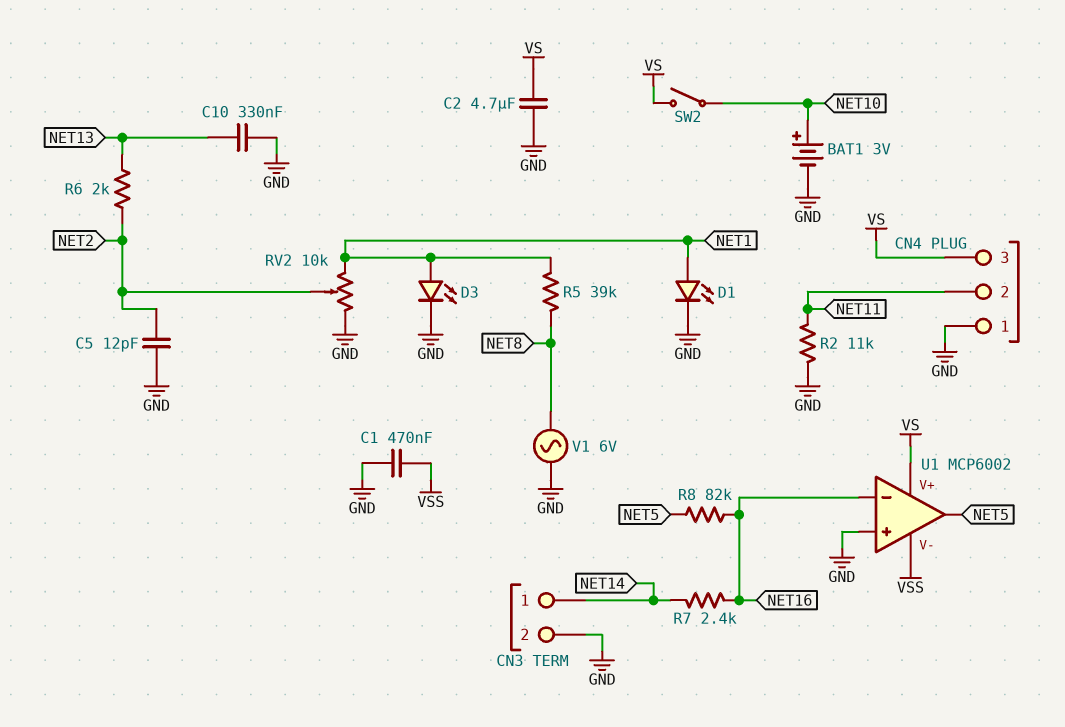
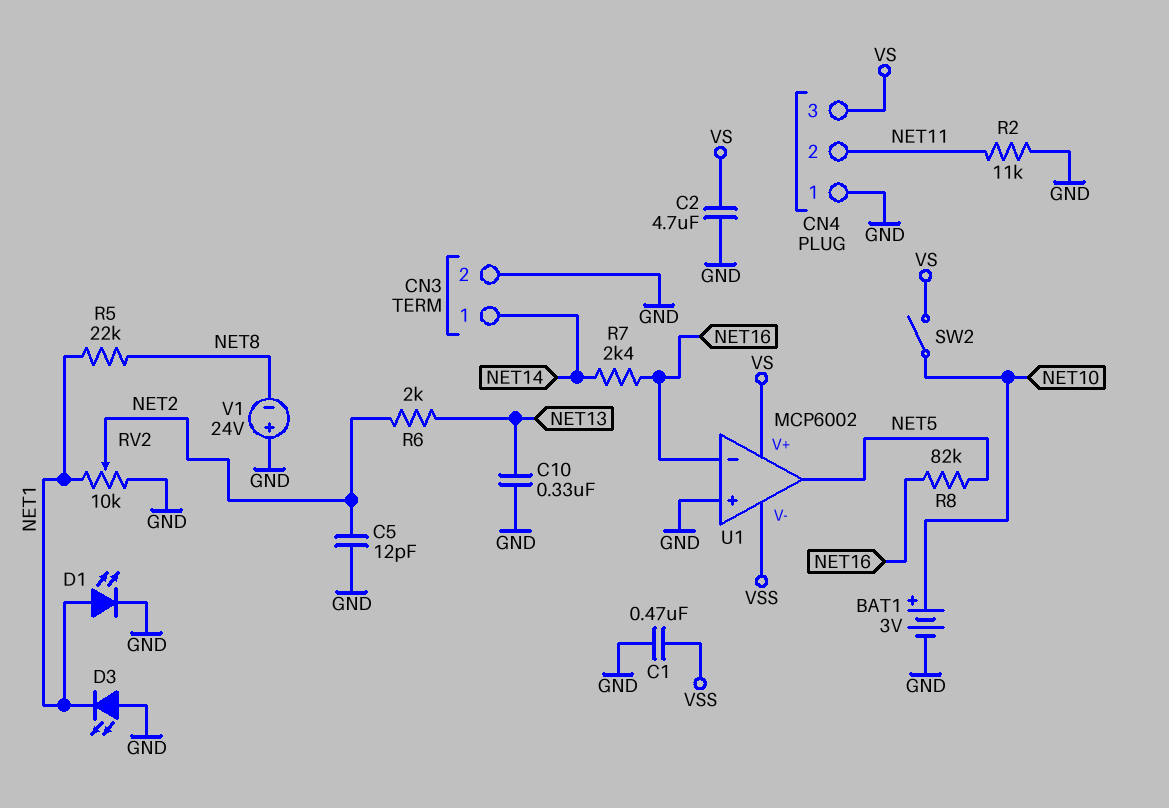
D3: LED (A NET1, K GND) -> LED (A GND, K NET1)
R5: 39k (NET1, NET8) -> 22k (NET1, NET8)
V1: AC 6V (GND, NET8) -> 24V (plus GND, minus NET8)

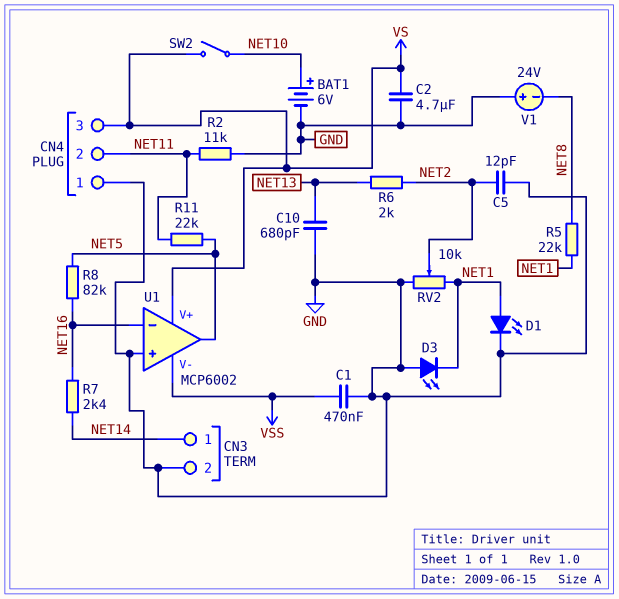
BAT1: 3V (plus NET10, minus GND) -> 6V (plus NET10, minus GND)
C10: 330nF (GND, NET13) -> 680pF (GND, NET13)
R11: none -> 22k (NET5, NET11)

